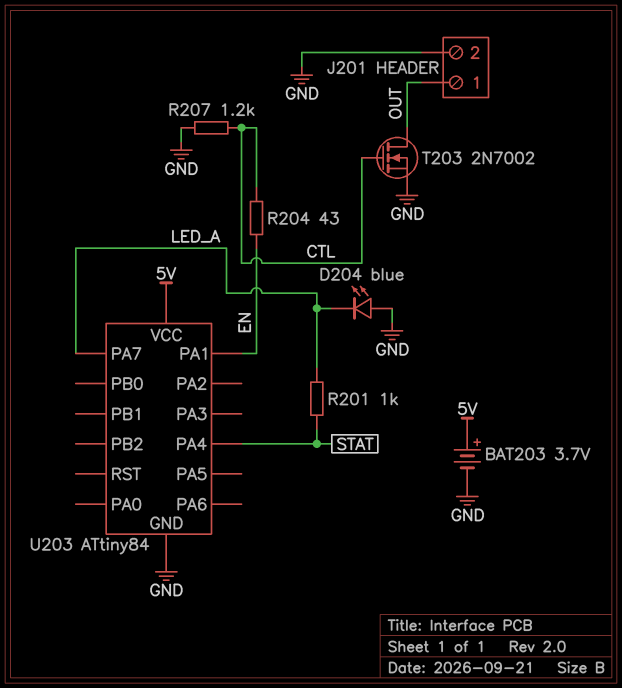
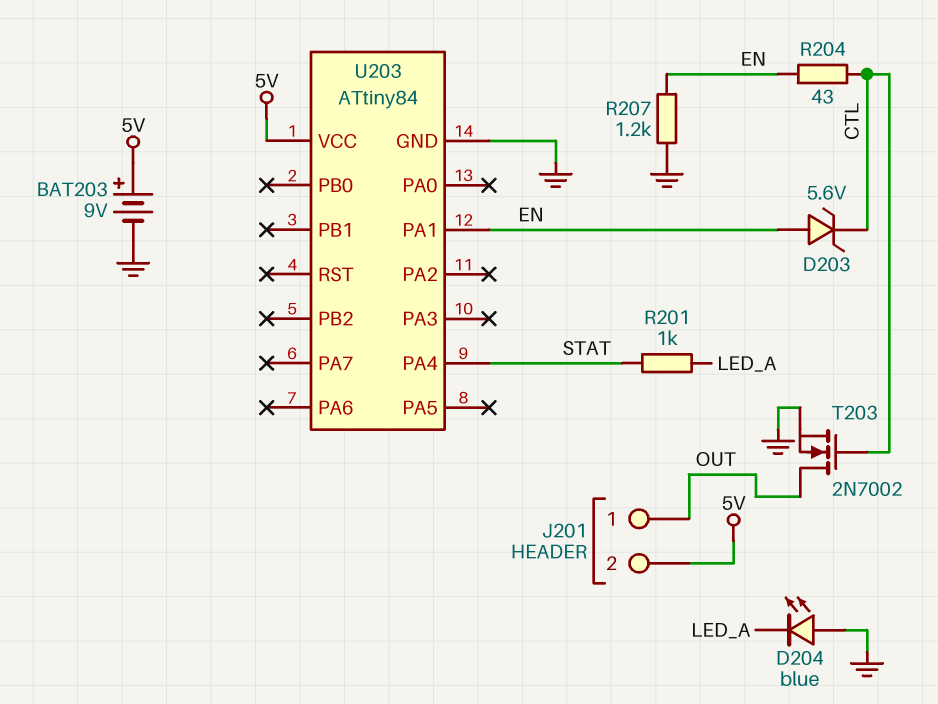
BAT203: 3.7V (plus 5V, minus GND) -> 9V (plus 5V, minus GND)
D203: none -> zener 5.6V (A EN, K CTL)
J201 pin 2: GND -> 5V
R207: 1.2k (CTL, GND) -> 1.2k (EN, GND)
U203 pin PA7: LED_A -> none

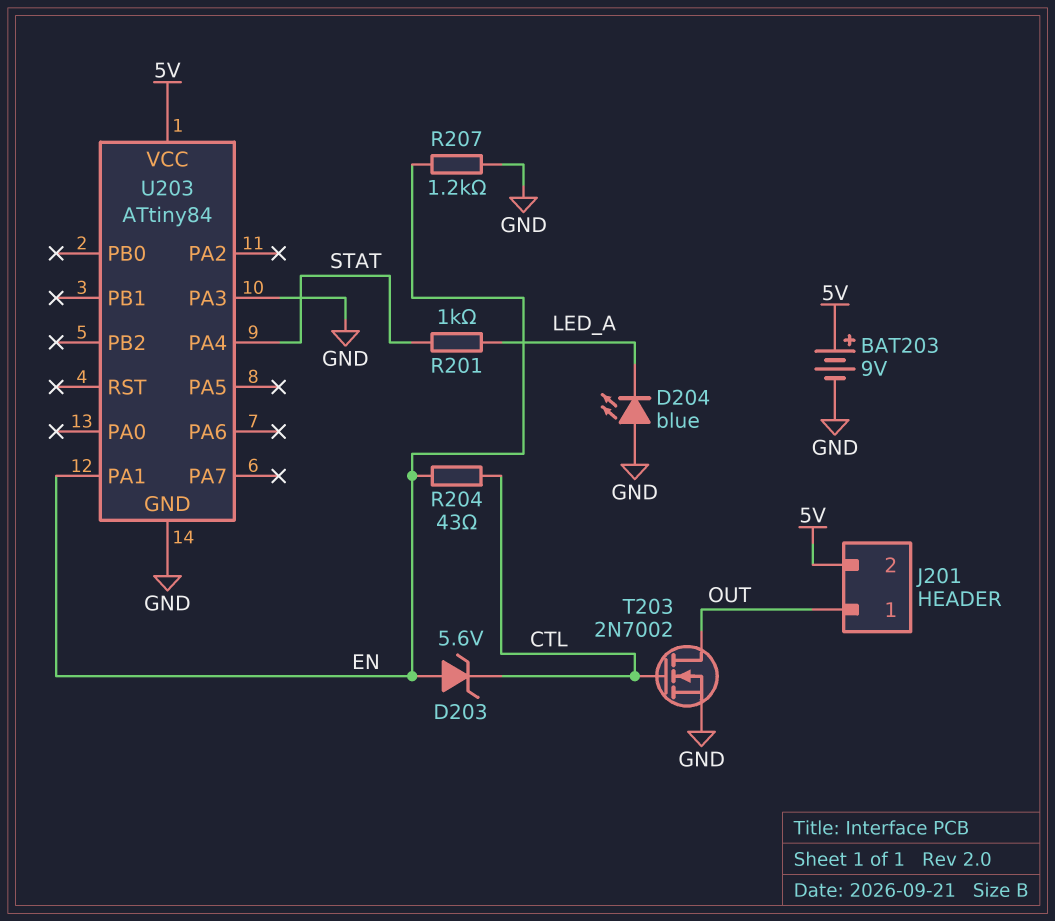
U203 pin PA3: none -> GND

